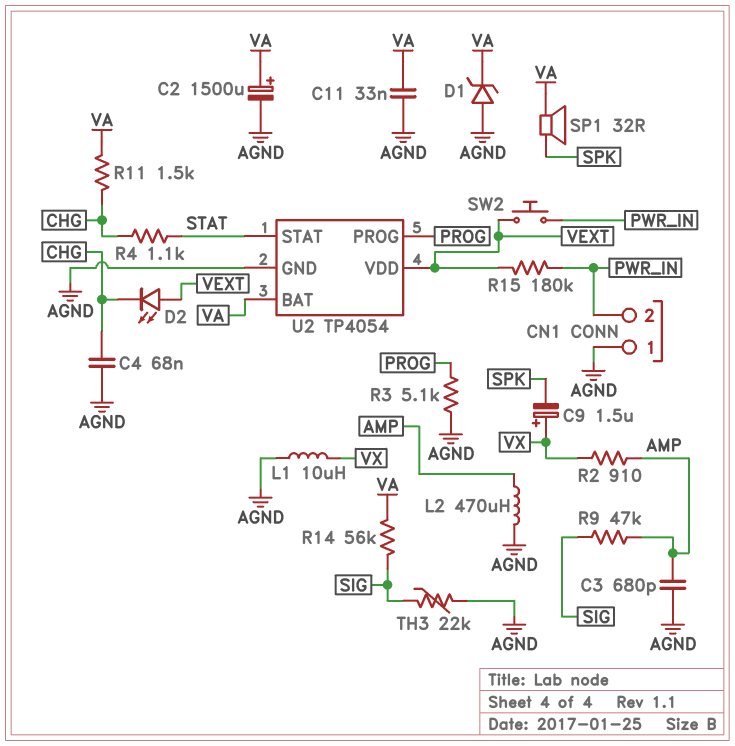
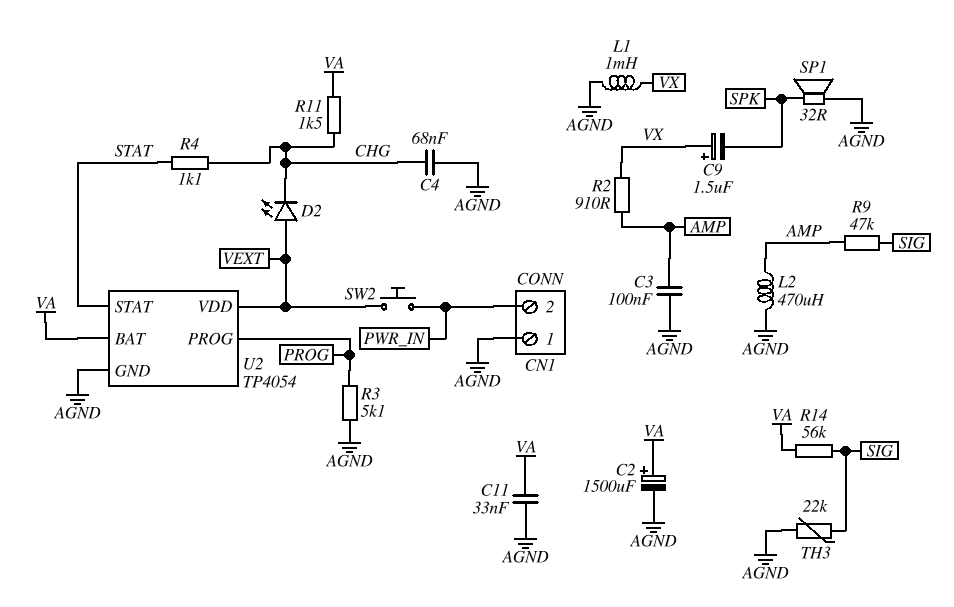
C3: 680pF (AGND, AMP) -> 100nF (AGND, AMP)
D1: zener (A AGND, K VA) -> none
L1: 10uH (AGND, VX) -> 1mH (AGND, VX)
R15: 180k (PWR_IN, VEXT) -> none
SP1: speaker 32R (SPK, VA) -> speaker 32R (AGND, SPK)

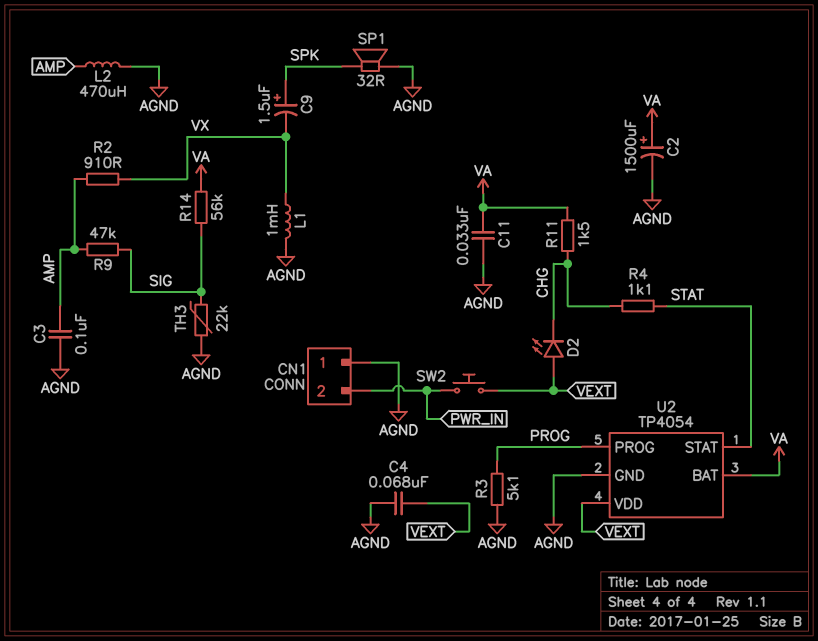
C4: 68nF (AGND, CHG) -> 68nF (AGND, VEXT)
C9: 1.5uF (plus VX, minus SPK) -> 1.5uF (plus SPK, minus VX)

